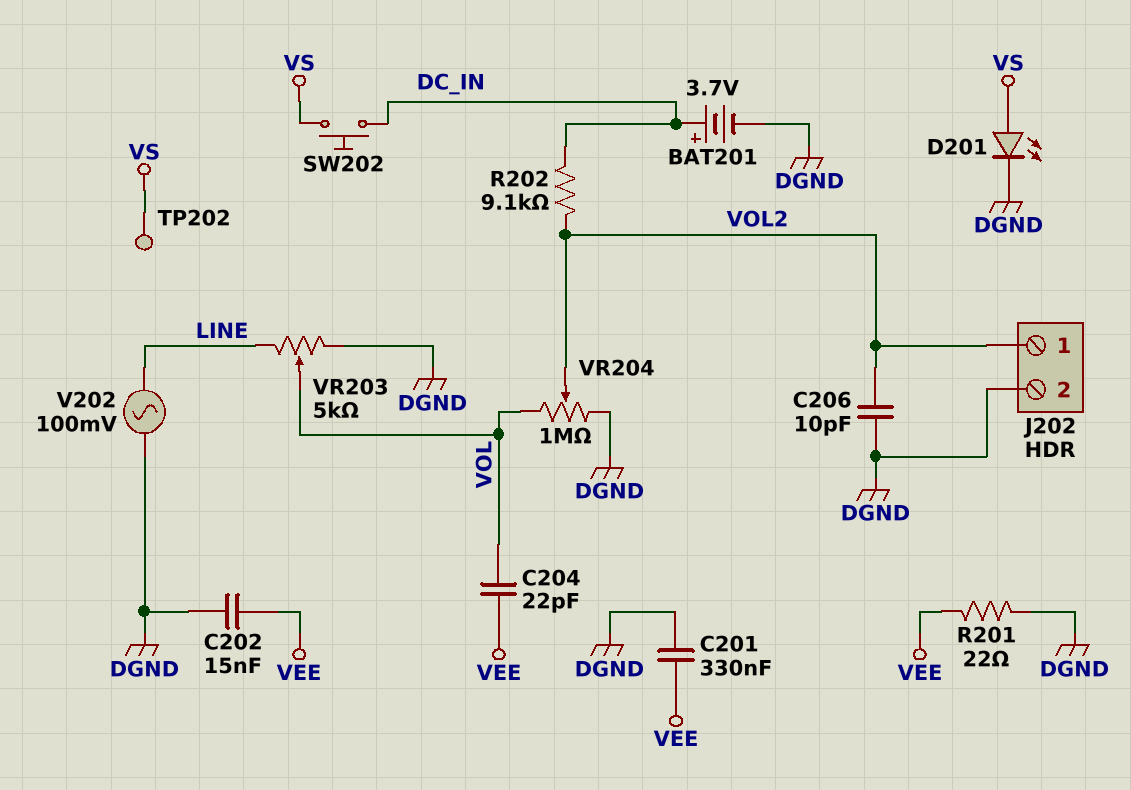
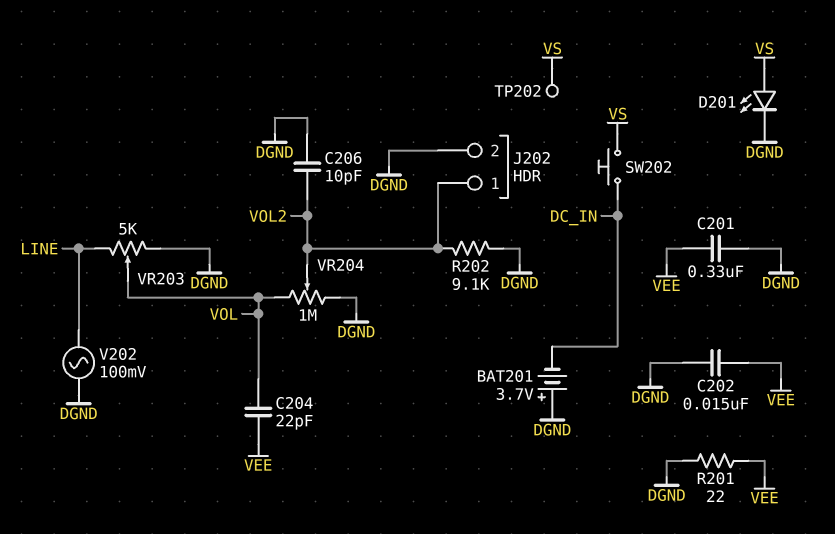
BAT201: 3.7V (plus DC_IN, minus DGND) -> 3.7V (plus DGND, minus DC_IN)
R202: 9.1k (DC_IN, VOL2) -> 9.1k (DGND, VOL2)

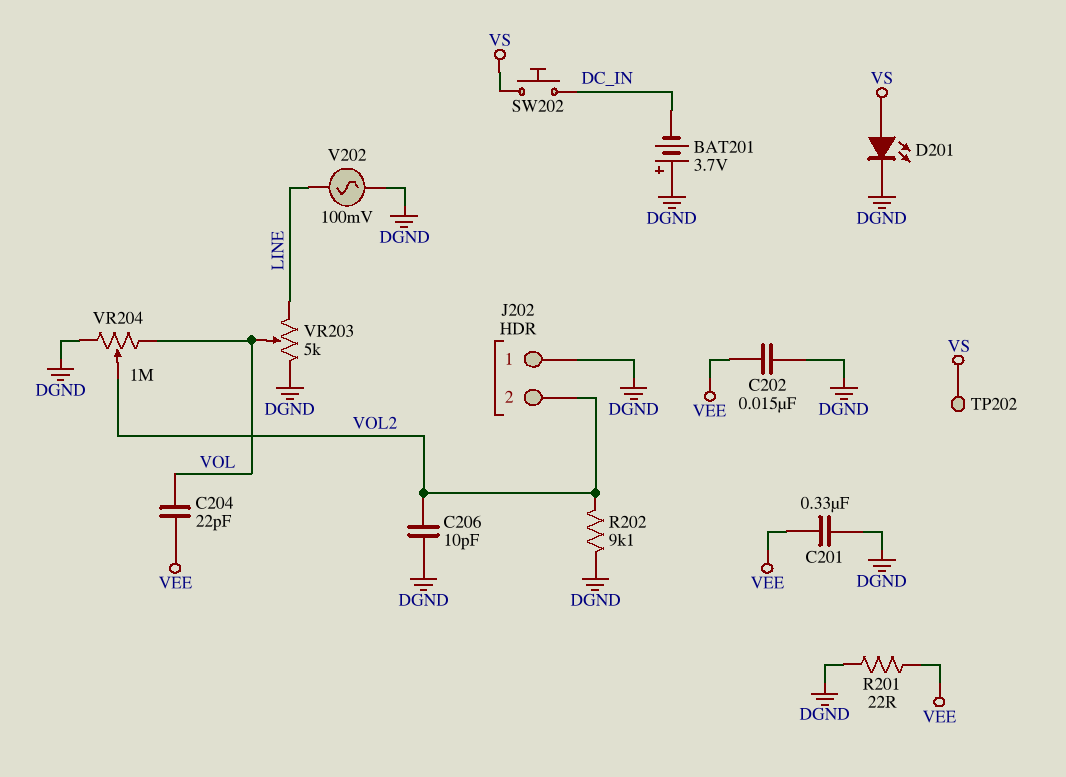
J202 pin 1: VOL2 -> DGND
J202 pin 2: DGND -> VOL2

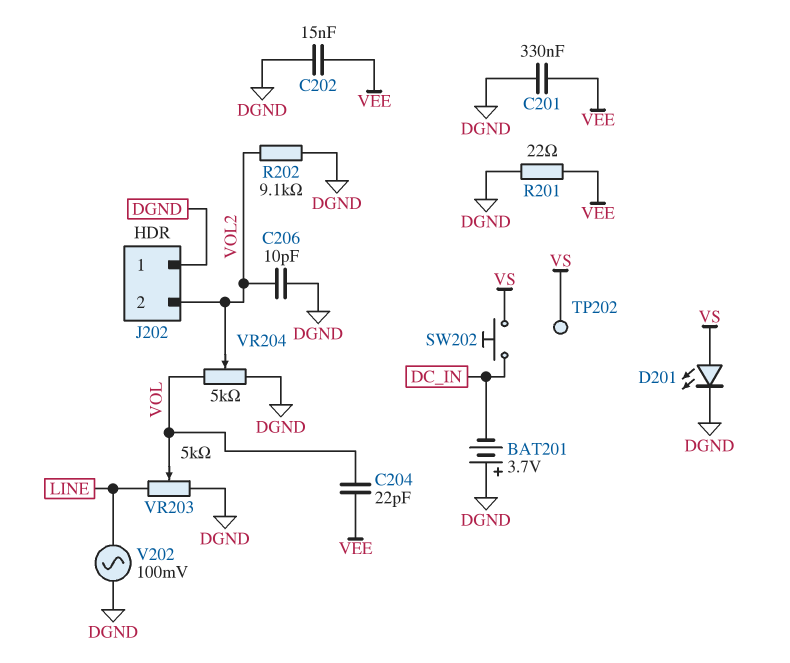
VR204: 1M (DGND, VOL, wiper VOL2) -> 5k (DGND, VOL, wiper VOL2)

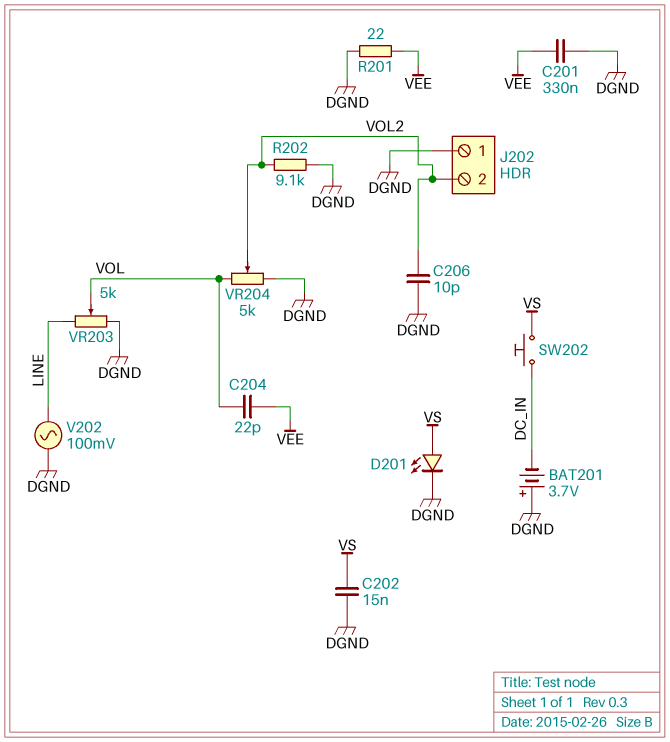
C202: 15nF (DGND, VEE) -> 15nF (DGND, VS)
TP202: test point (VS) -> none

